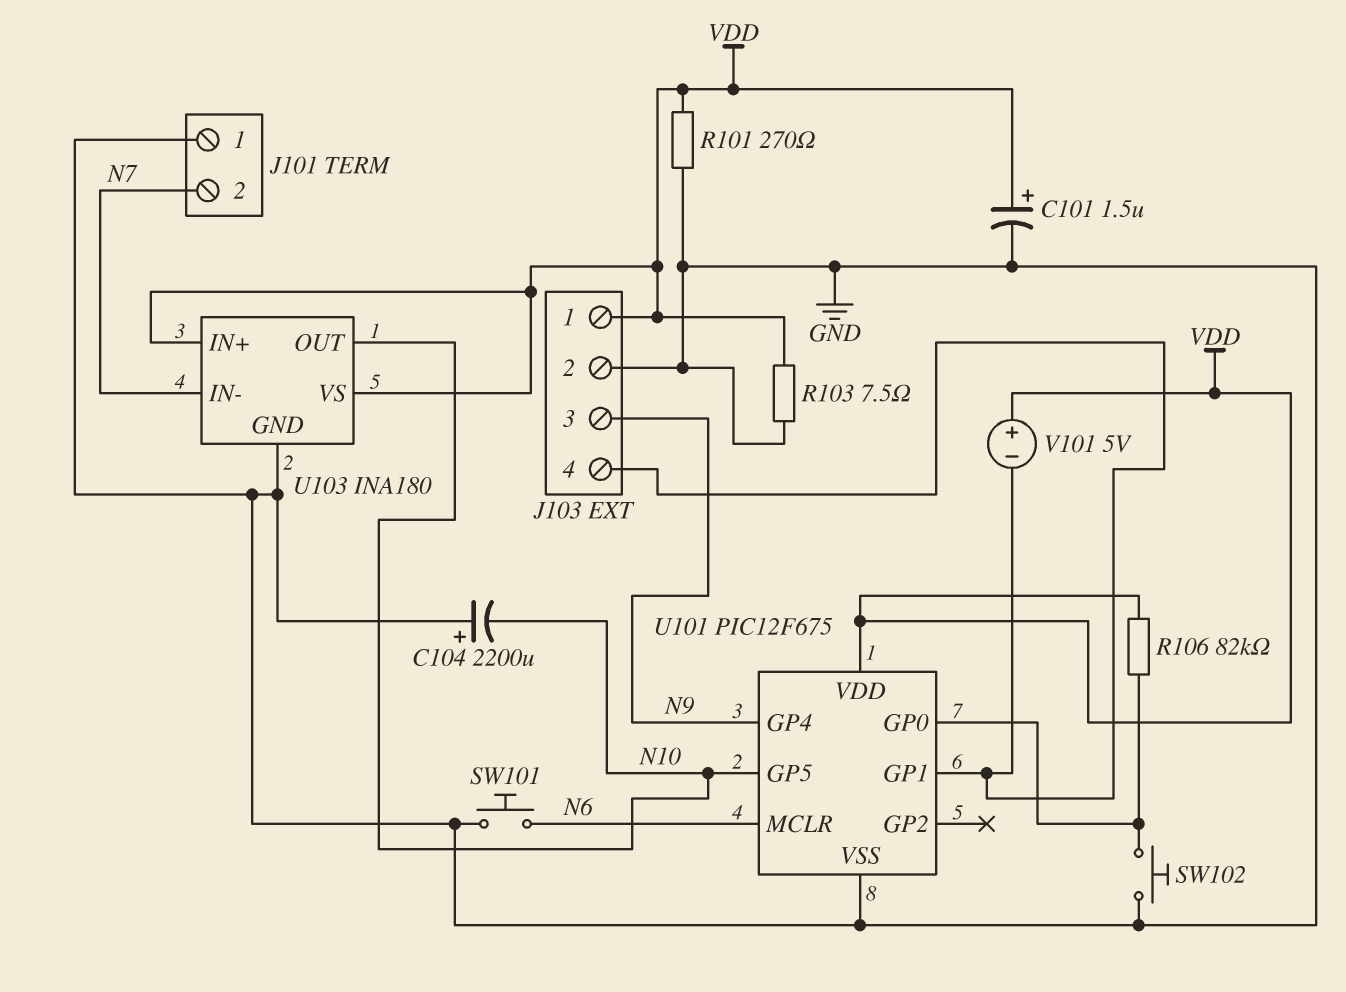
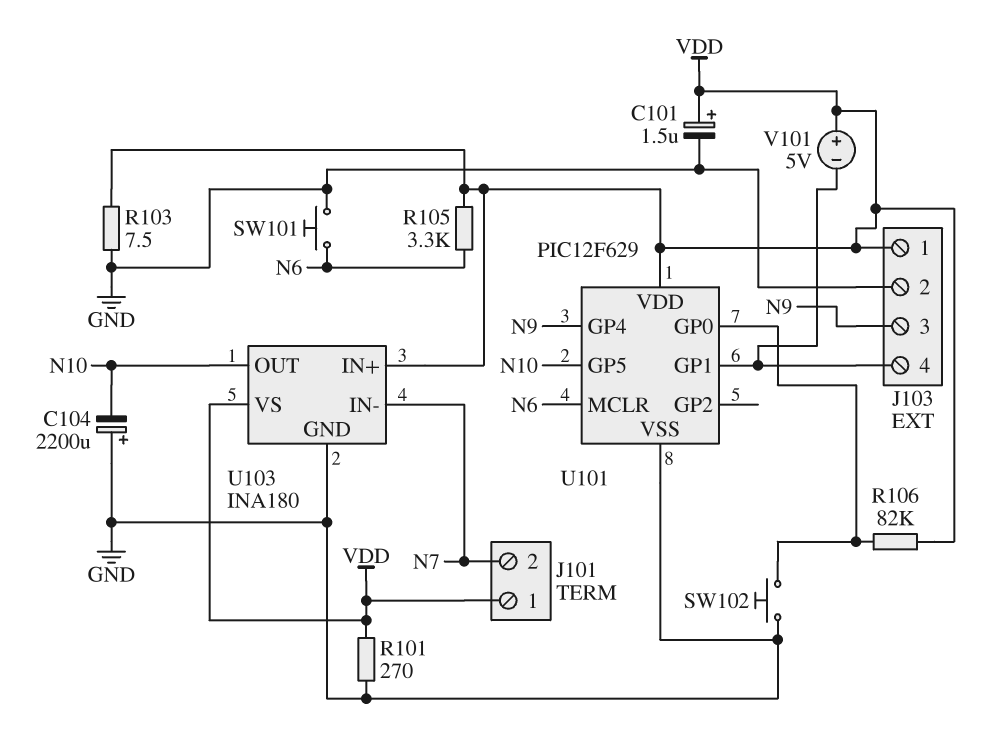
J101 pin 1: GND -> VDD
R105: none -> 3.3k (N6, VDD)
U101: PIC12F675 -> PIC12F629

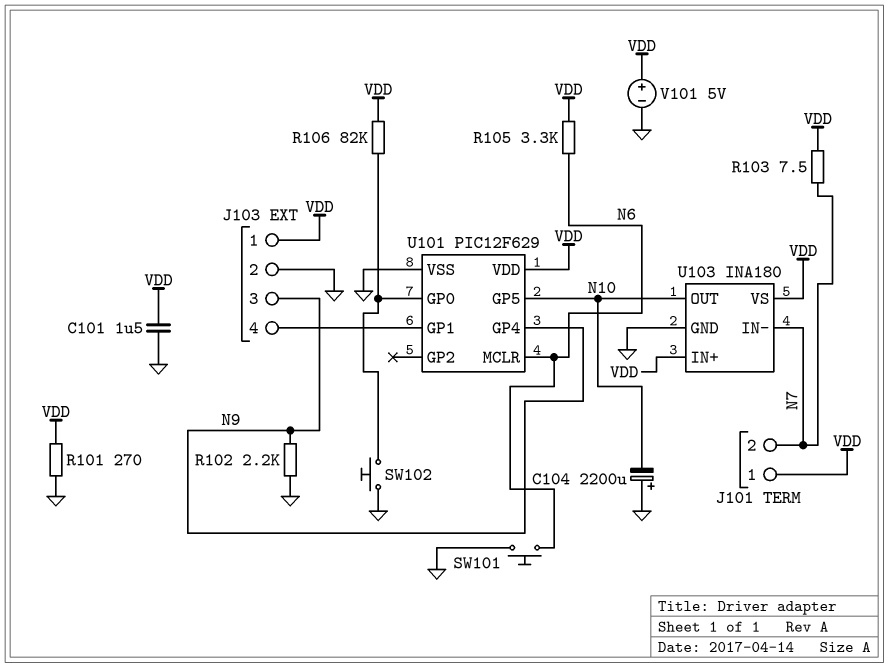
C101: 1.5uF (plus VDD, minus GND) -> 1.5uF (GND, VDD)
R102: none -> 2.2k (GND, N9)
R103: 7.5 (GND, VDD) -> 7.5 (N7, VDD)
V101: 5V (plus VDD, minus J103/4) -> 5V (plus VDD, minus GND)

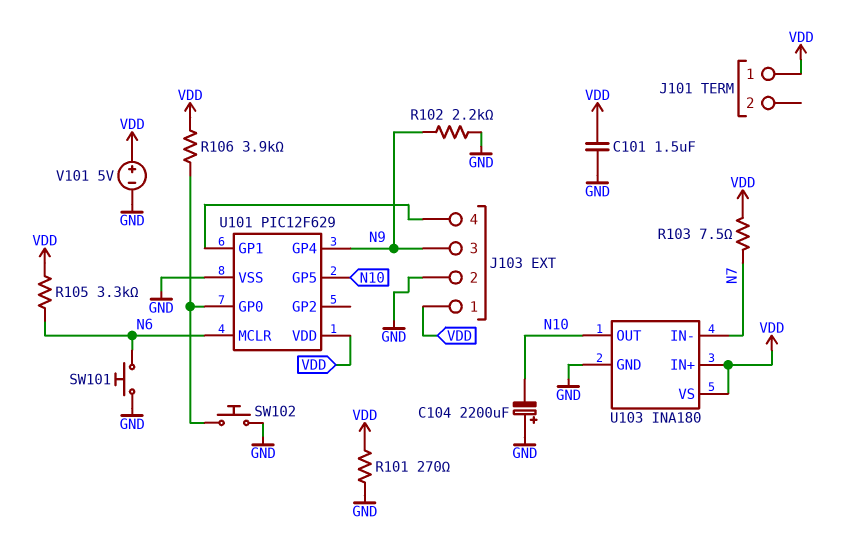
J101 pin 2: N7 -> none
R106: 82k (U101/GP0, VDD) -> 3.9k (U101/GP0, VDD)

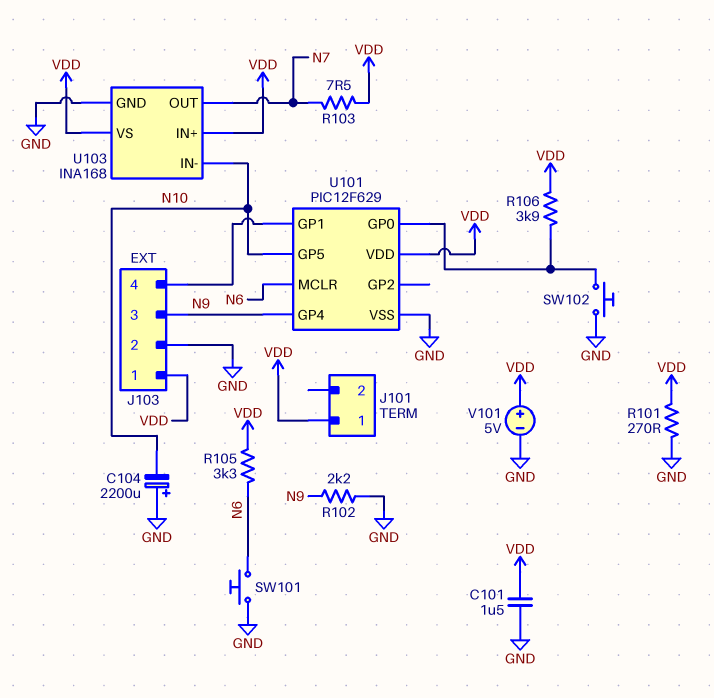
U103: INA180 -> INA168
U103 pin IN-: N7 -> N10
U103 pin OUT: N10 -> N7

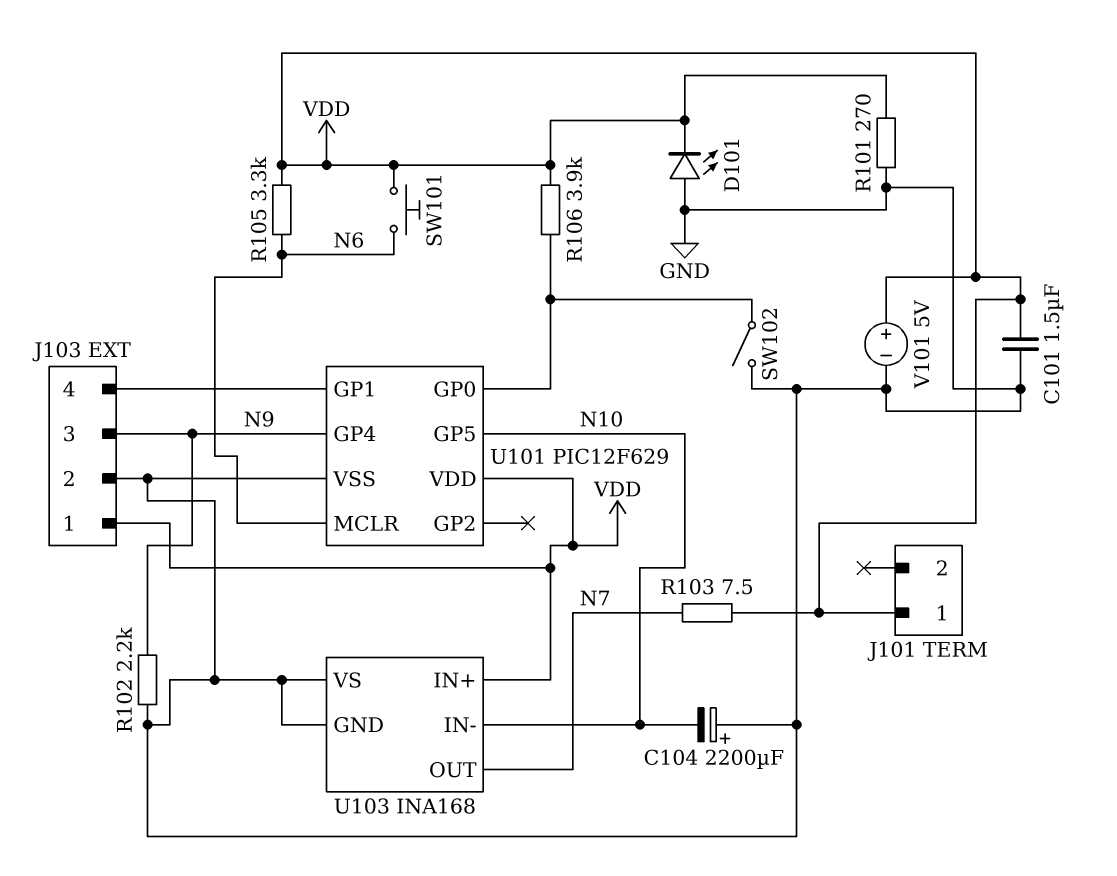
D101: none -> LED (A GND, K VDD)
SW101: button (GND, N6) -> button (N6, VDD)
SW102: button (GND, U101/GP0) -> switch (GND, U101/GP0)
U103 pin VS: VDD -> GND

